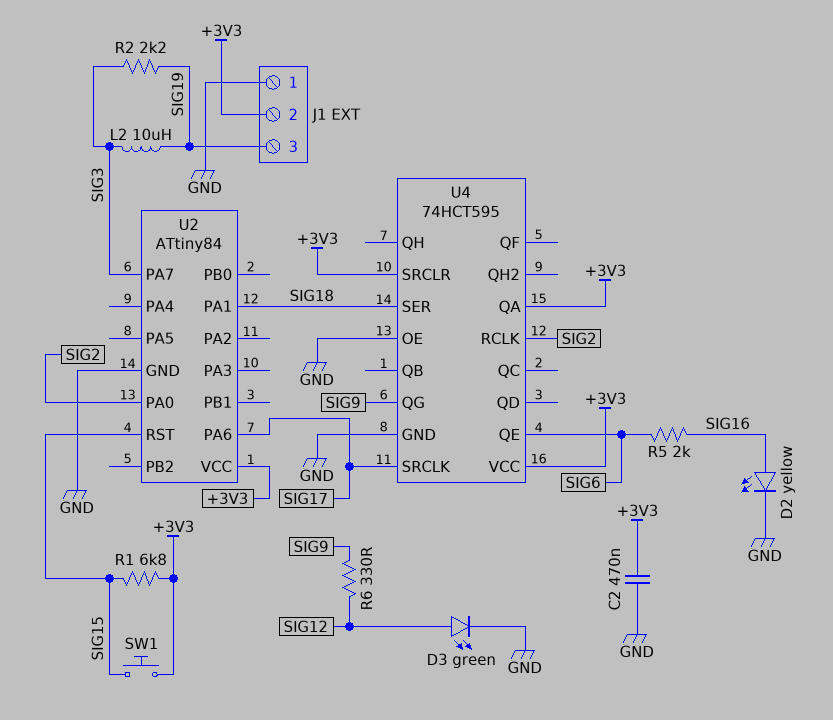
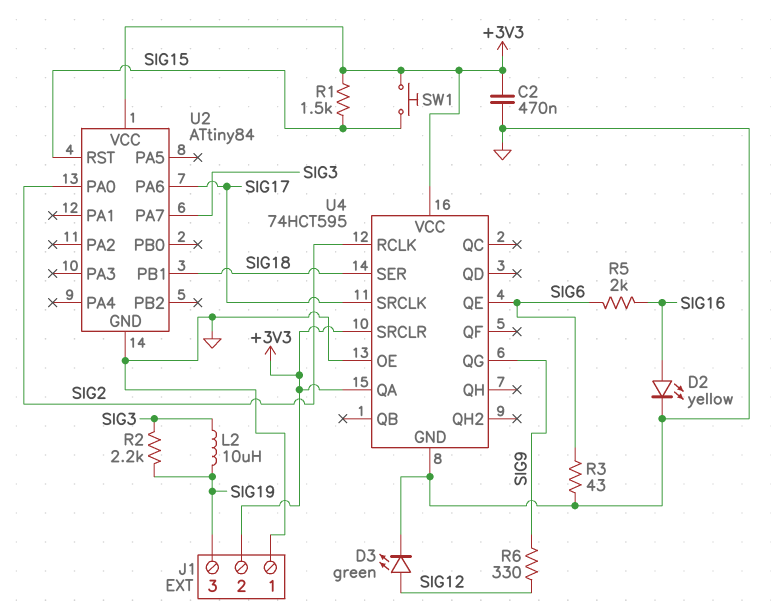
R1: 6.8k (+3V3, SIG15) -> 1.5k (+3V3, SIG15)
R3: none -> 43 (GND, SIG6)
U2 pin PA1: SIG18 -> none
U2 pin PB1: none -> SIG18

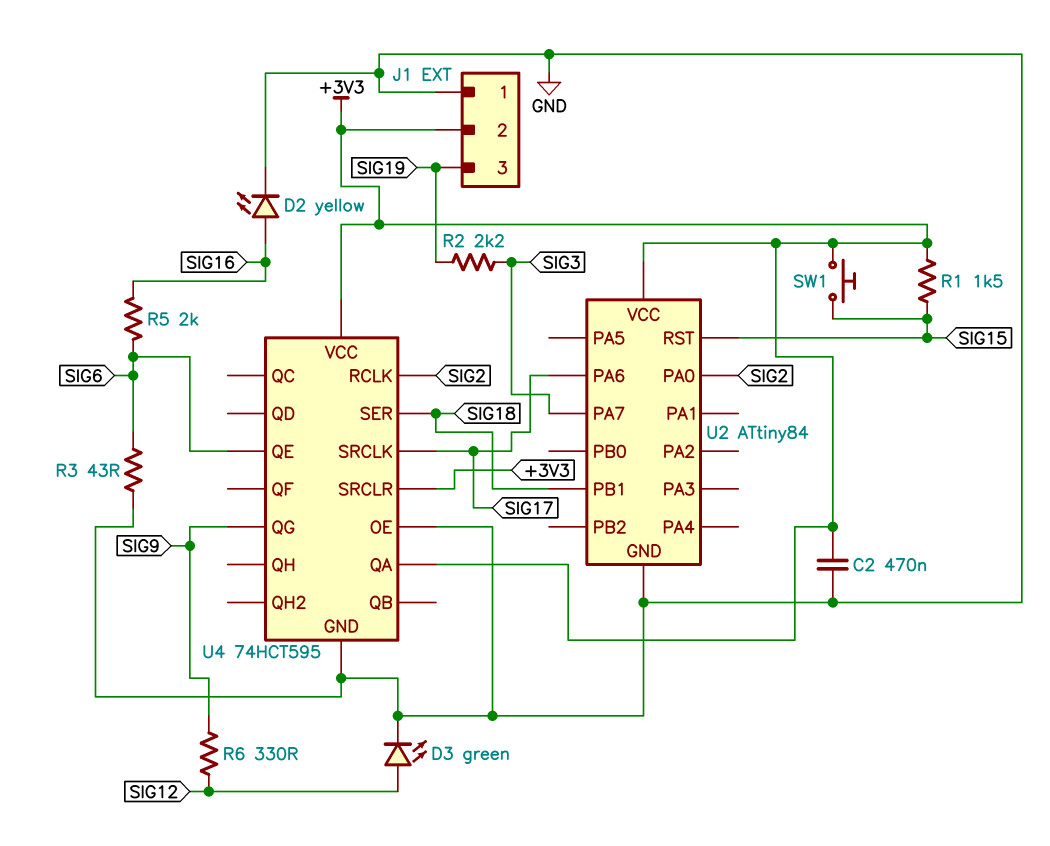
L2: 10uH (SIG3, SIG19) -> none

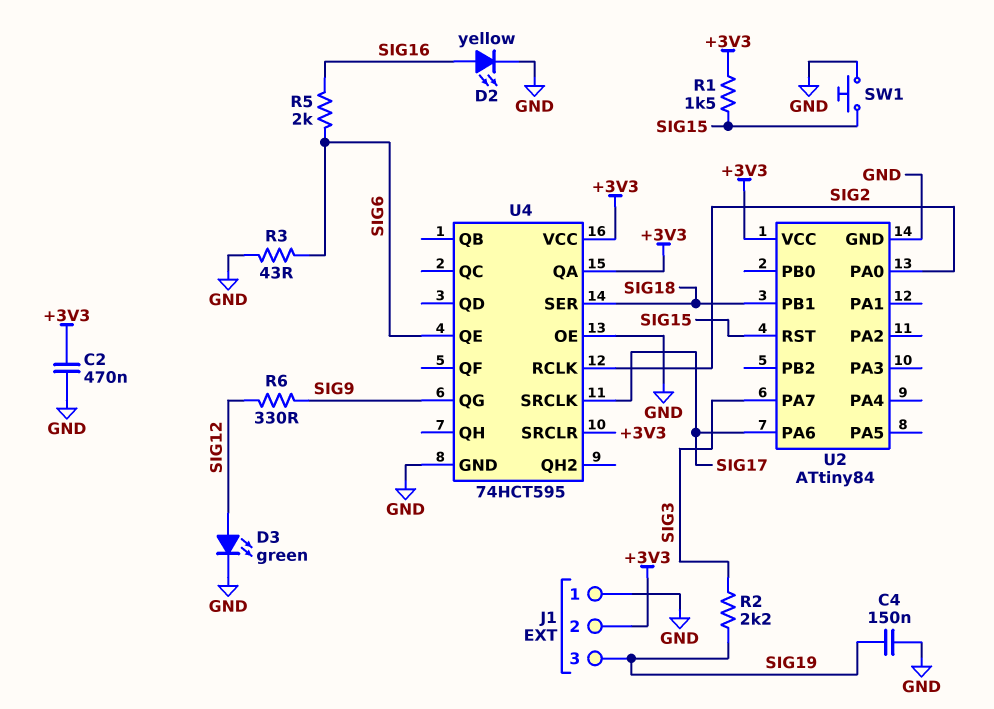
C4: none -> 150nF (GND, SIG19)
SW1: button (+3V3, SIG15) -> button (GND, SIG15)

